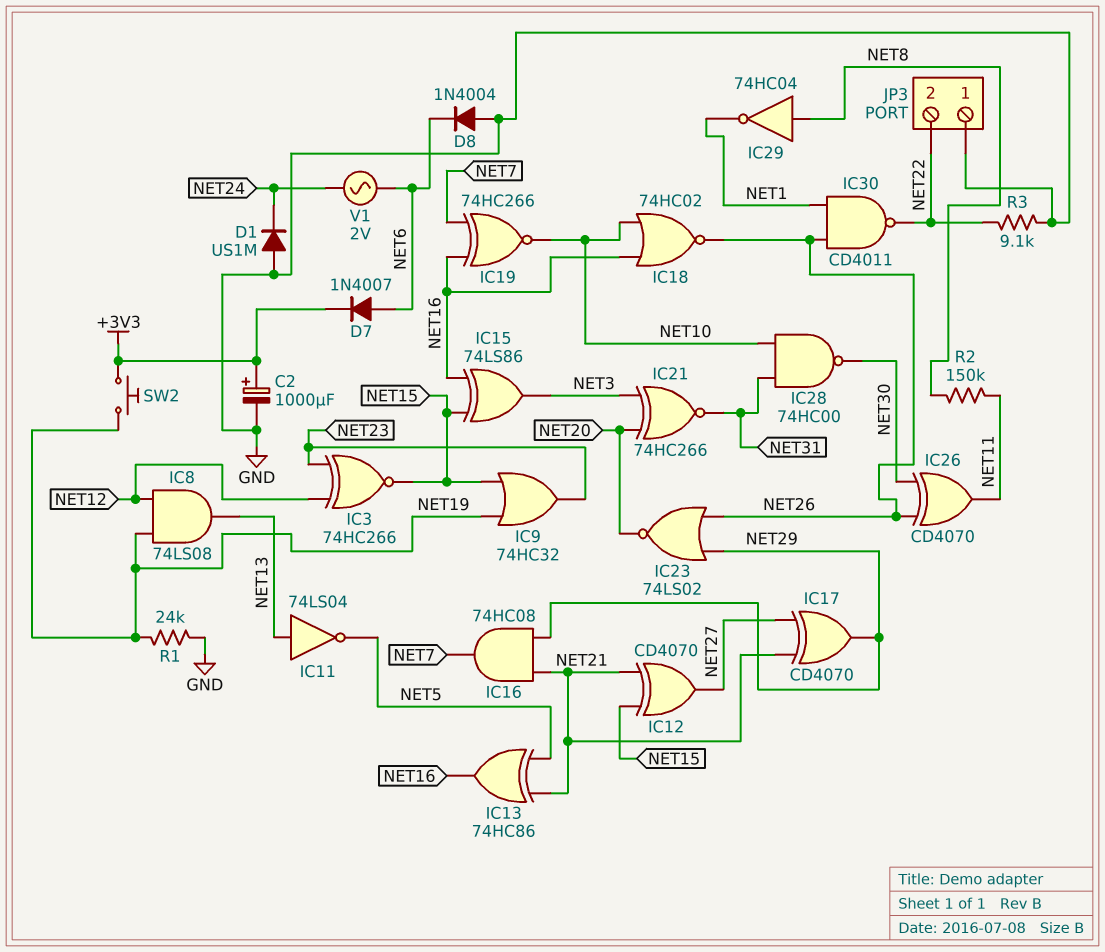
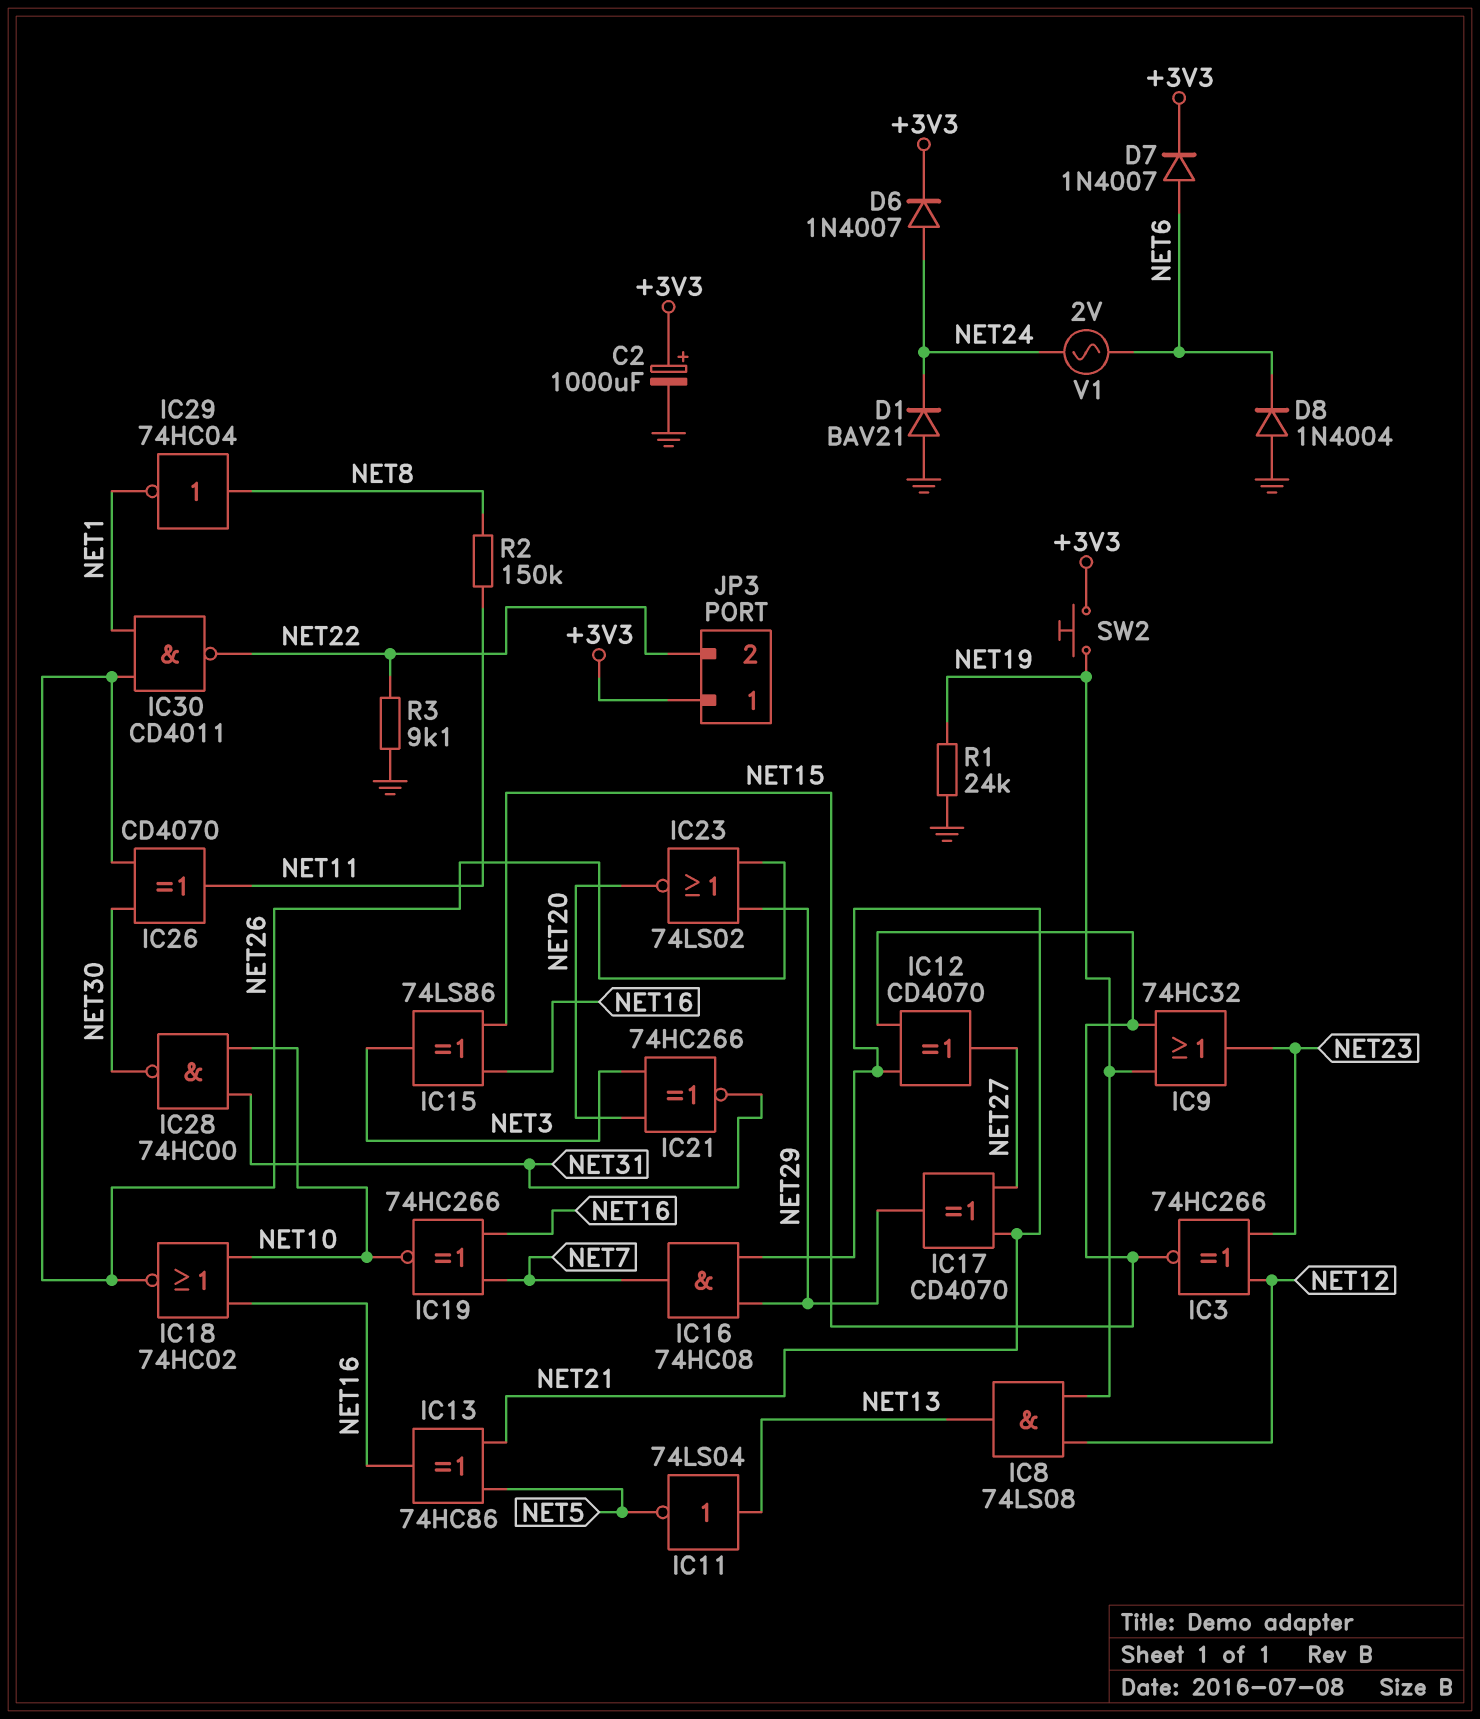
D1: diode US1M (A GND, K NET24) -> diode BAV21 (A GND, K NET24)
D6: none -> diode 1N4007 (A NET24, K +3V3)
JP3 pin 1: GND -> +3V3

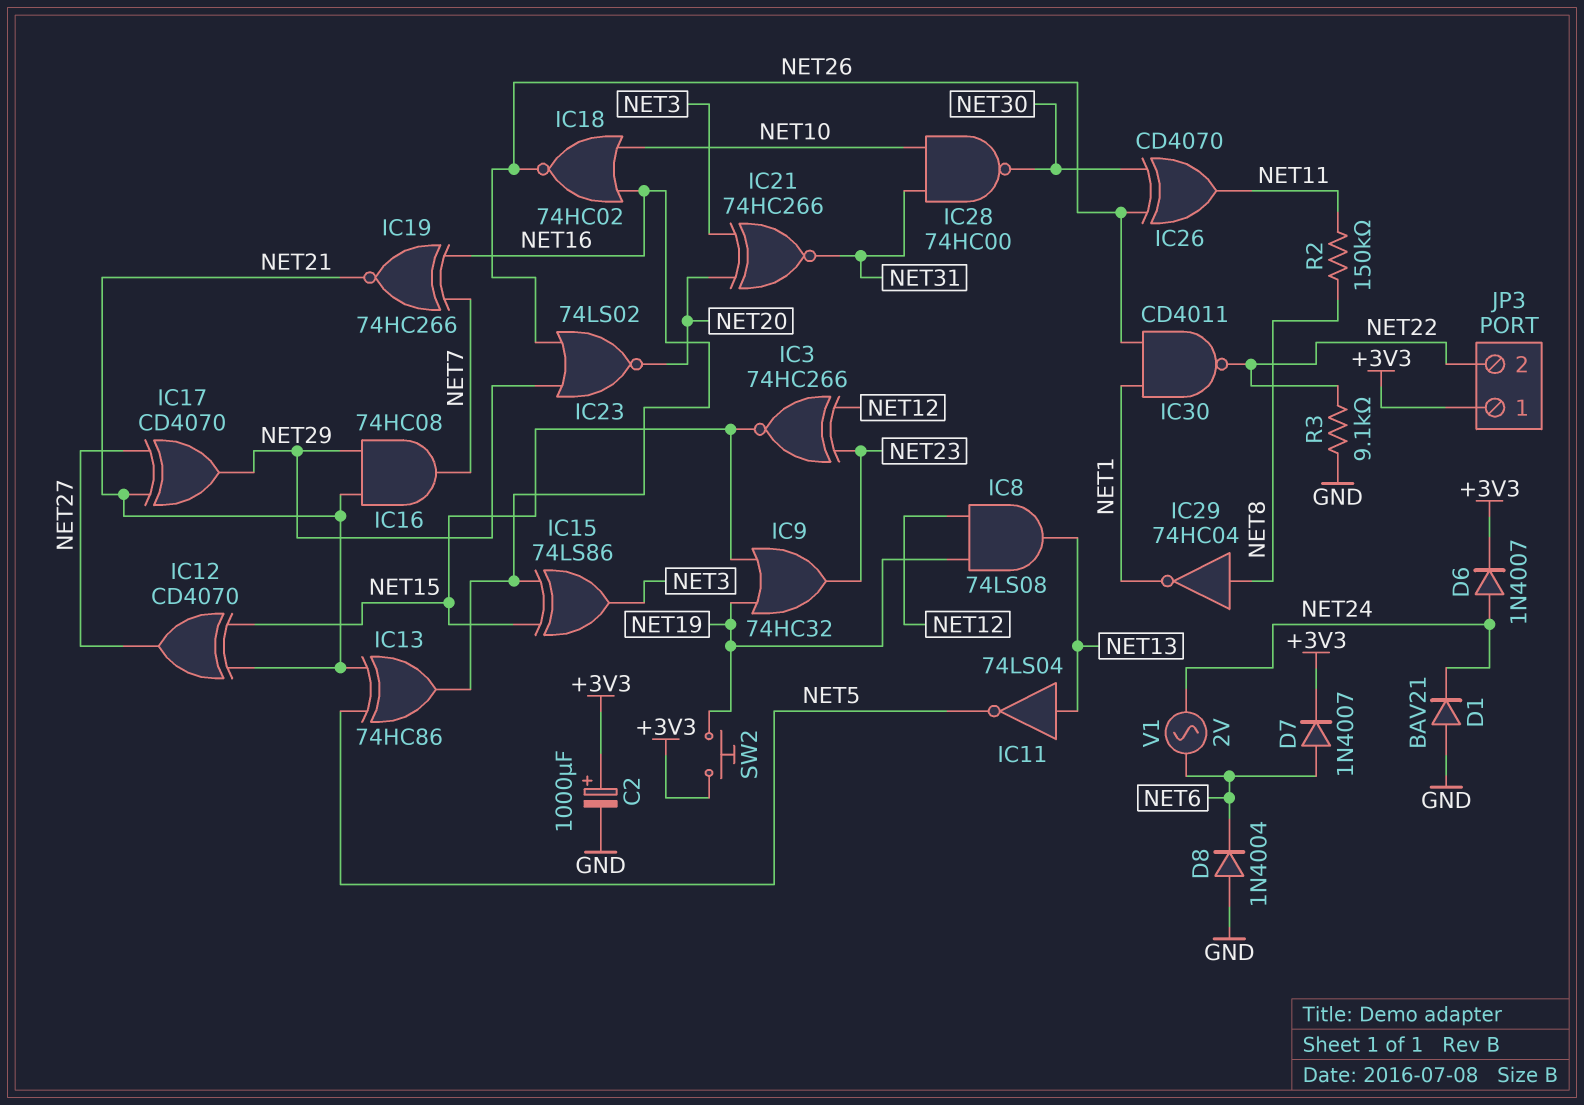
IC19: XNOR 74HC266 (in NET7, in NET16, out NET10) -> XNOR 74HC266 (in NET7, in NET16, out NET21)
R1: 24k (GND, NET19) -> none

